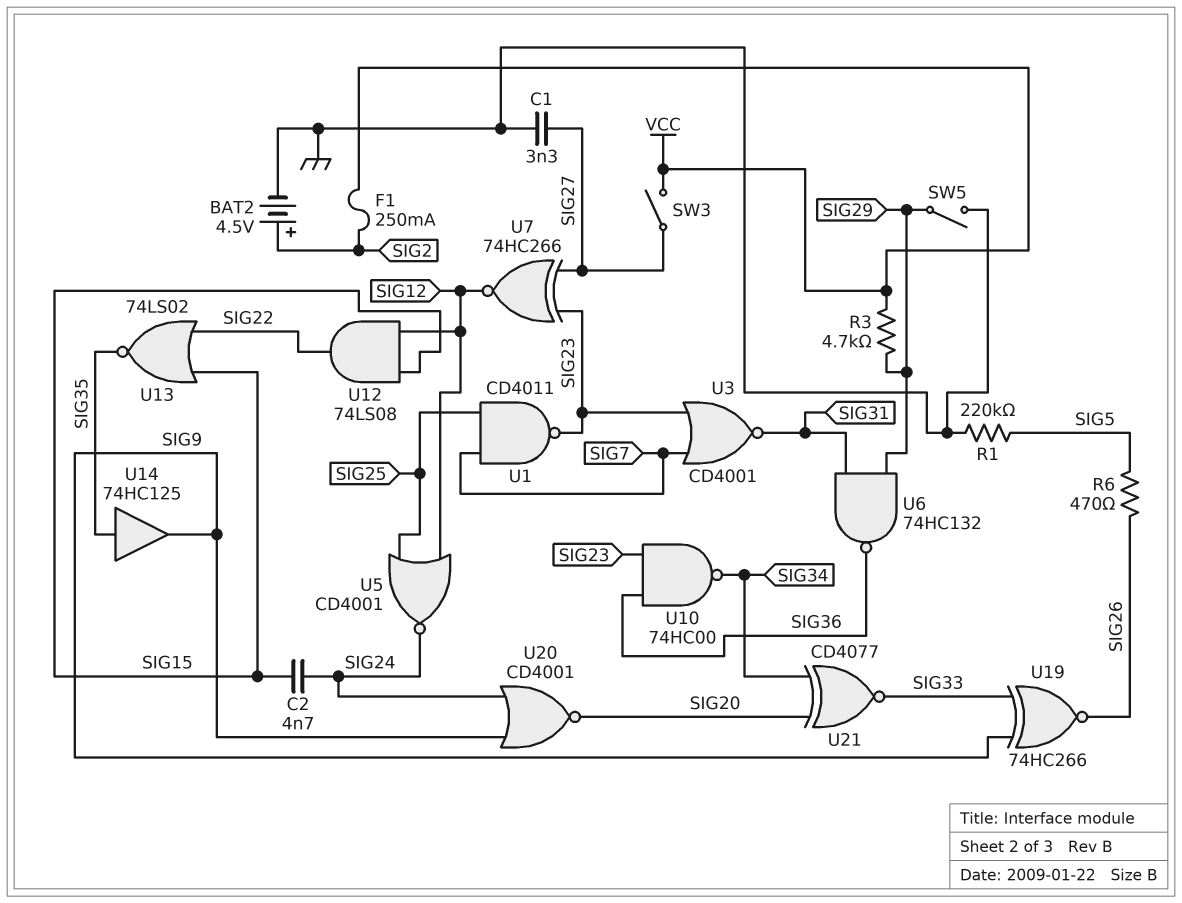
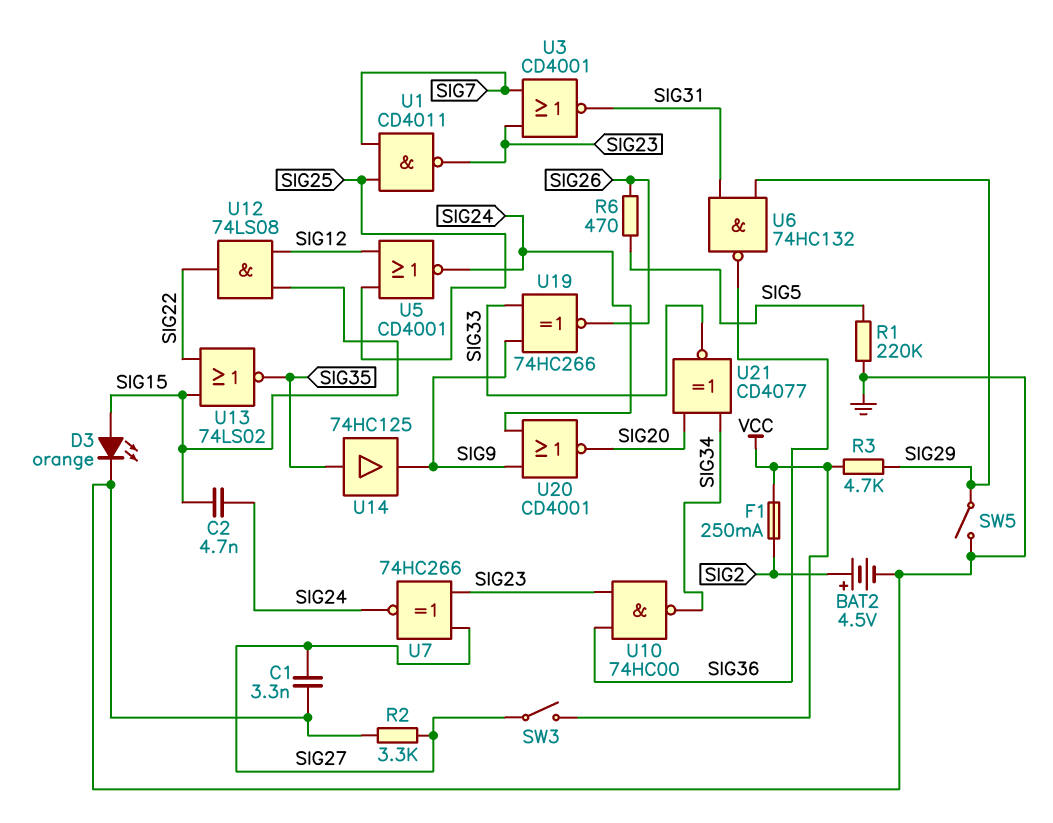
D3: none -> LED orange (A SIG15, K GND)
R2: none -> 3.3k (GND, SIG27)
U7: XNOR 74HC266 (in SIG23, in SIG27, out SIG12) -> XNOR 74HC266 (in SIG23, in SIG27, out SIG24)

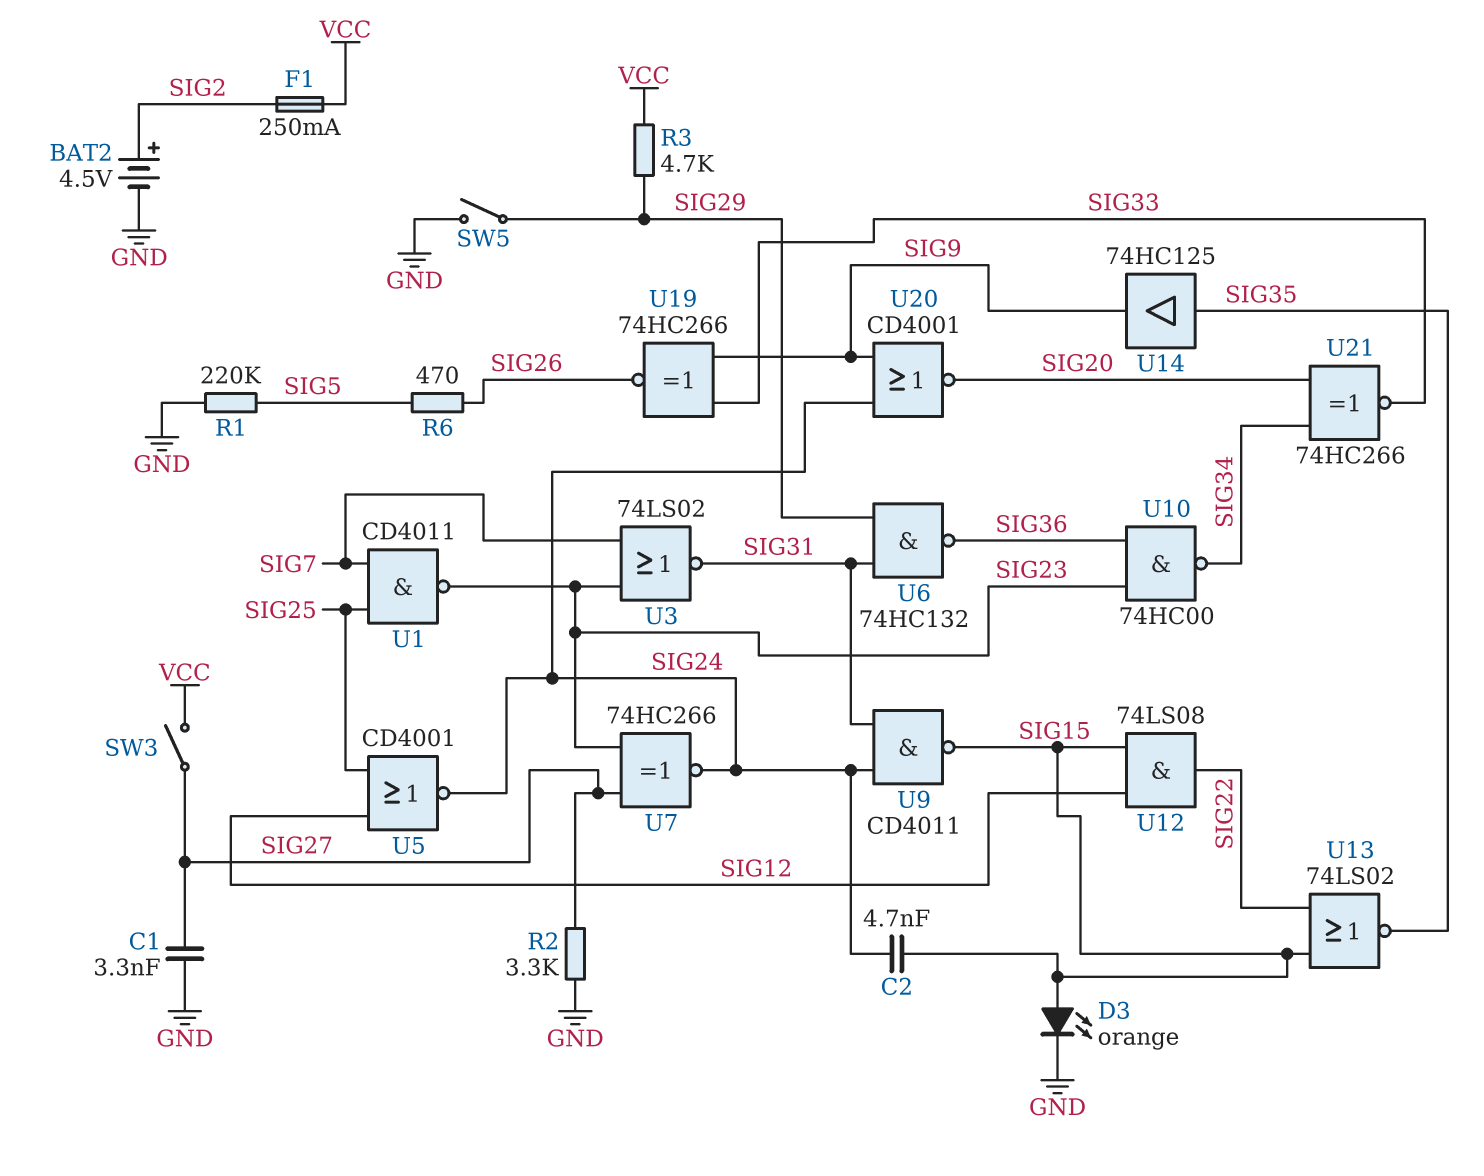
U3: NOR CD4001 (in SIG7, in SIG23, out SIG31) -> NOR 74LS02 (in SIG7, in SIG23, out SIG31)
U9: none -> NAND CD4011 (in SIG24, in SIG31, out SIG15)
U21: XNOR CD4077 (in SIG20, in SIG34, out SIG33) -> XNOR 74HC266 (in SIG20, in SIG34, out SIG33)

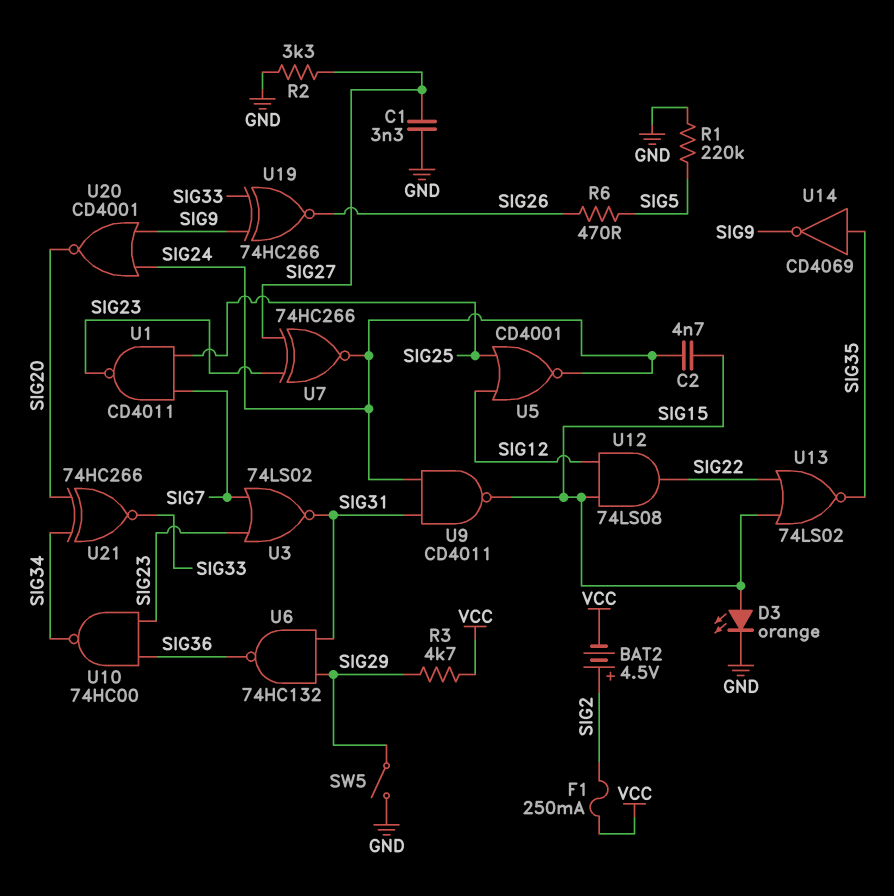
BAT2: 4.5V (plus SIG2, minus GND) -> 4.5V (plus SIG2, minus VCC)
SW3: switch (SIG27, VCC) -> none
U14: buffer 74HC125 (in SIG35, out SIG9) -> NOT CD4069 (in SIG35, out SIG9)

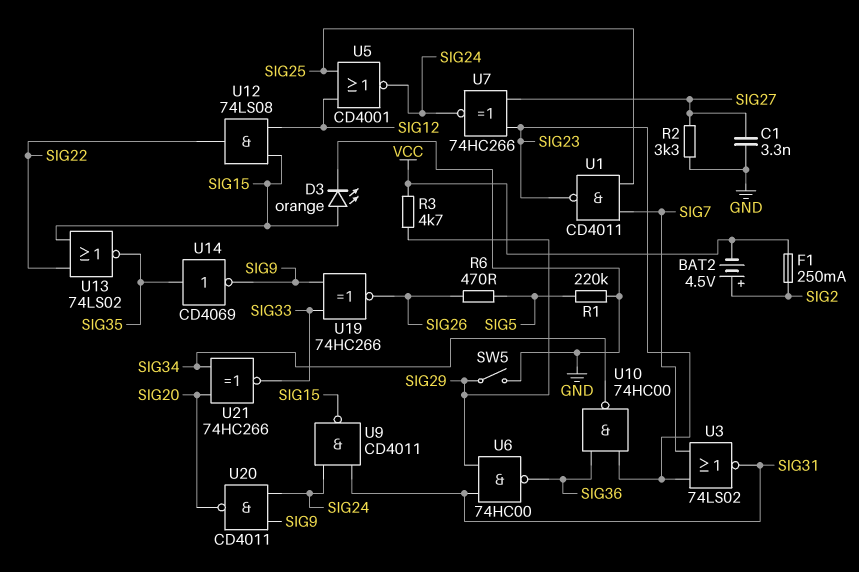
C2: 4.7nF (SIG15, SIG24) -> none
U6: NAND 74HC132 (in SIG29, in SIG31, out SIG36) -> NAND 74HC00 (in SIG29, in SIG31, out SIG36)
U20: NOR CD4001 (in SIG9, in SIG24, out SIG20) -> NAND CD4011 (in SIG9, in SIG24, out SIG20)

